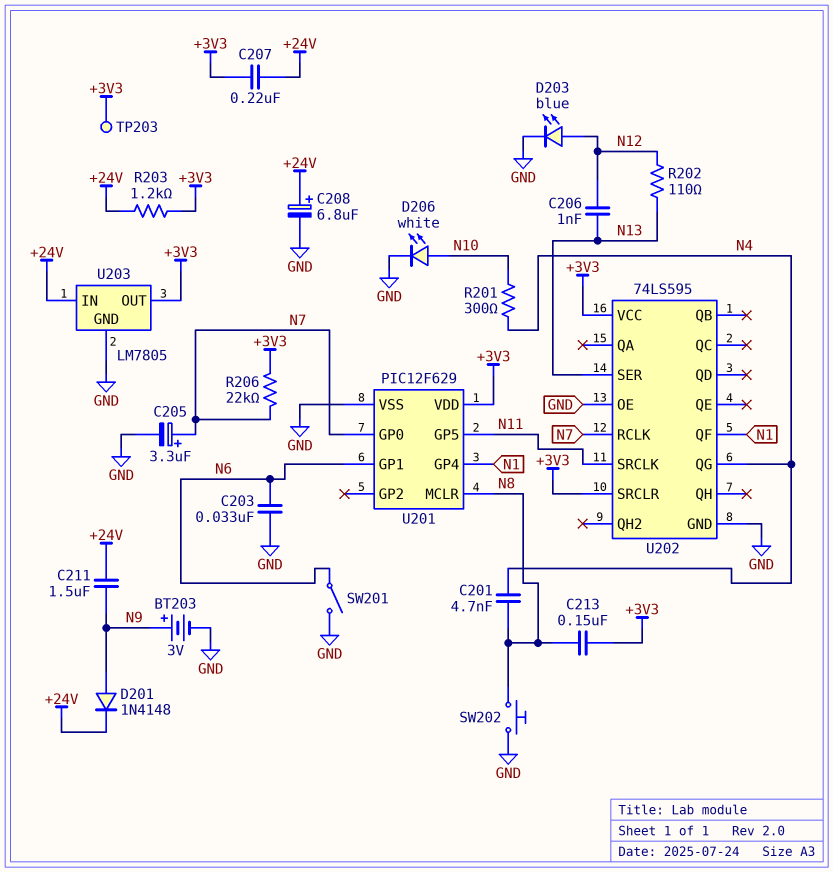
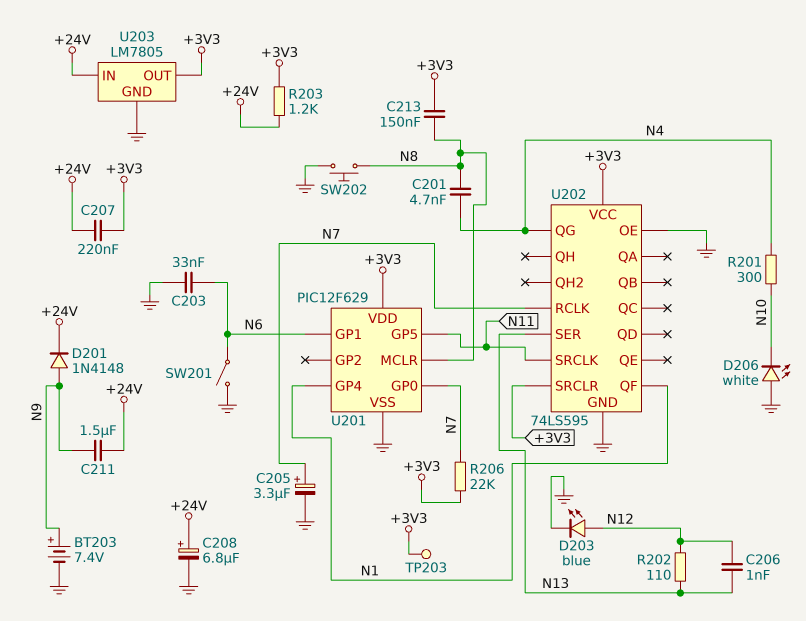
BT203: 3V (plus N9, minus GND) -> 7.4V (plus N9, minus GND)
D206: LED white (A N10, K GND) -> LED white (A GND, K N10)

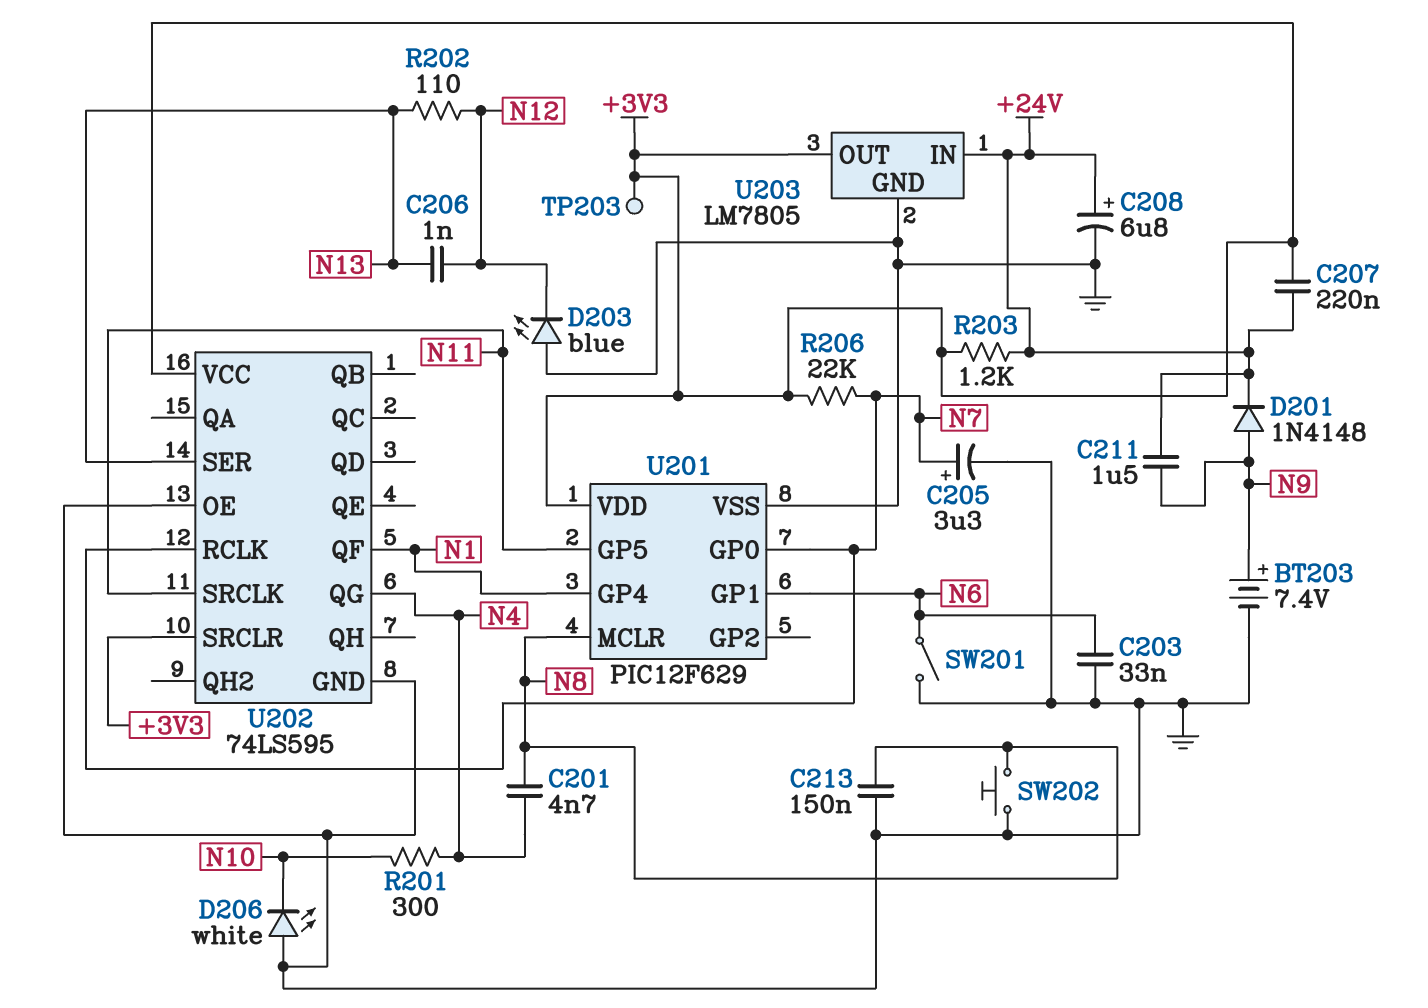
C213: 150nF (+3V3, N8) -> 150nF (GND, N8)
D203: LED blue (A N12, K GND) -> LED blue (A GND, K N12)

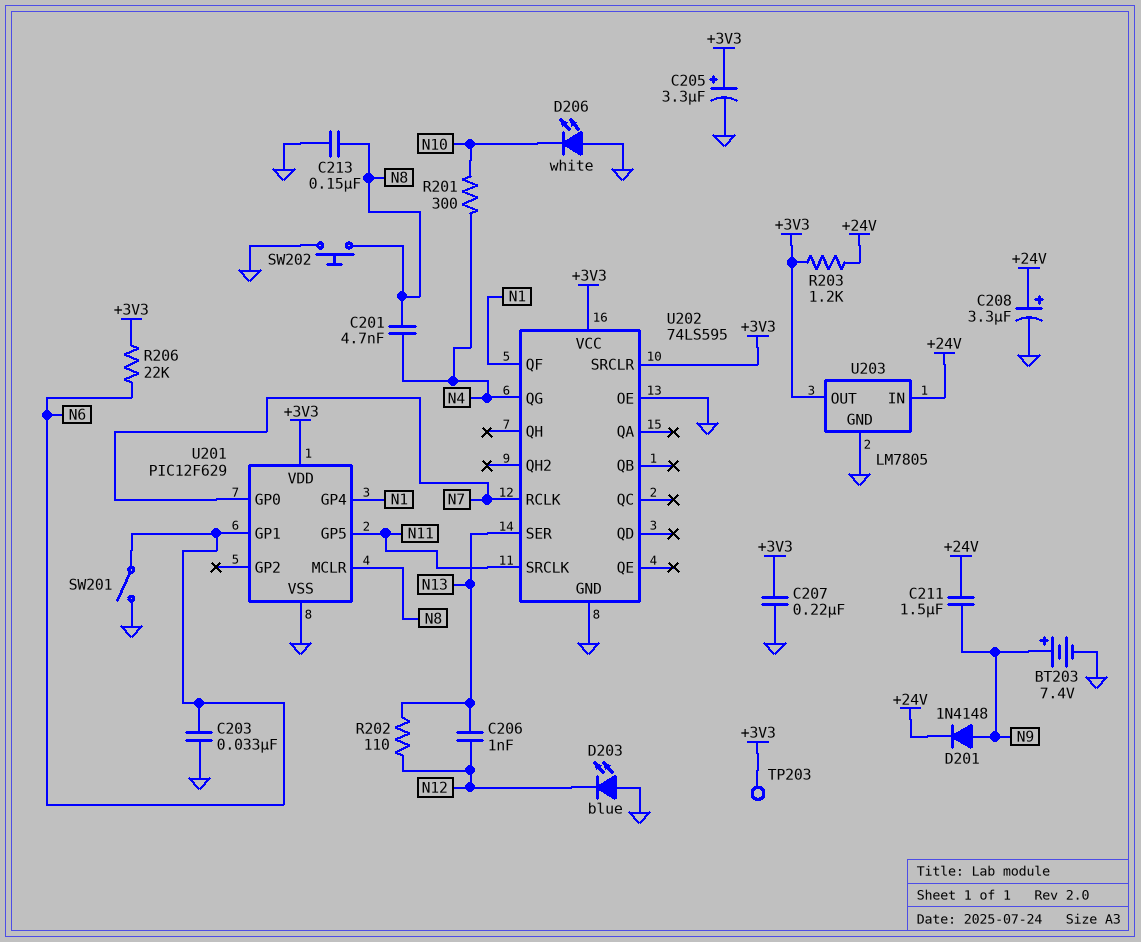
C205: 3.3uF (plus N7, minus GND) -> 3.3uF (plus +3V3, minus GND)
C207: 220nF (+3V3, +24V) -> 220nF (+3V3, GND)
C208: 6.8uF (plus +24V, minus GND) -> 3.3uF (plus +24V, minus GND)
R206: 22k (+3V3, N7) -> 22k (+3V3, N6)

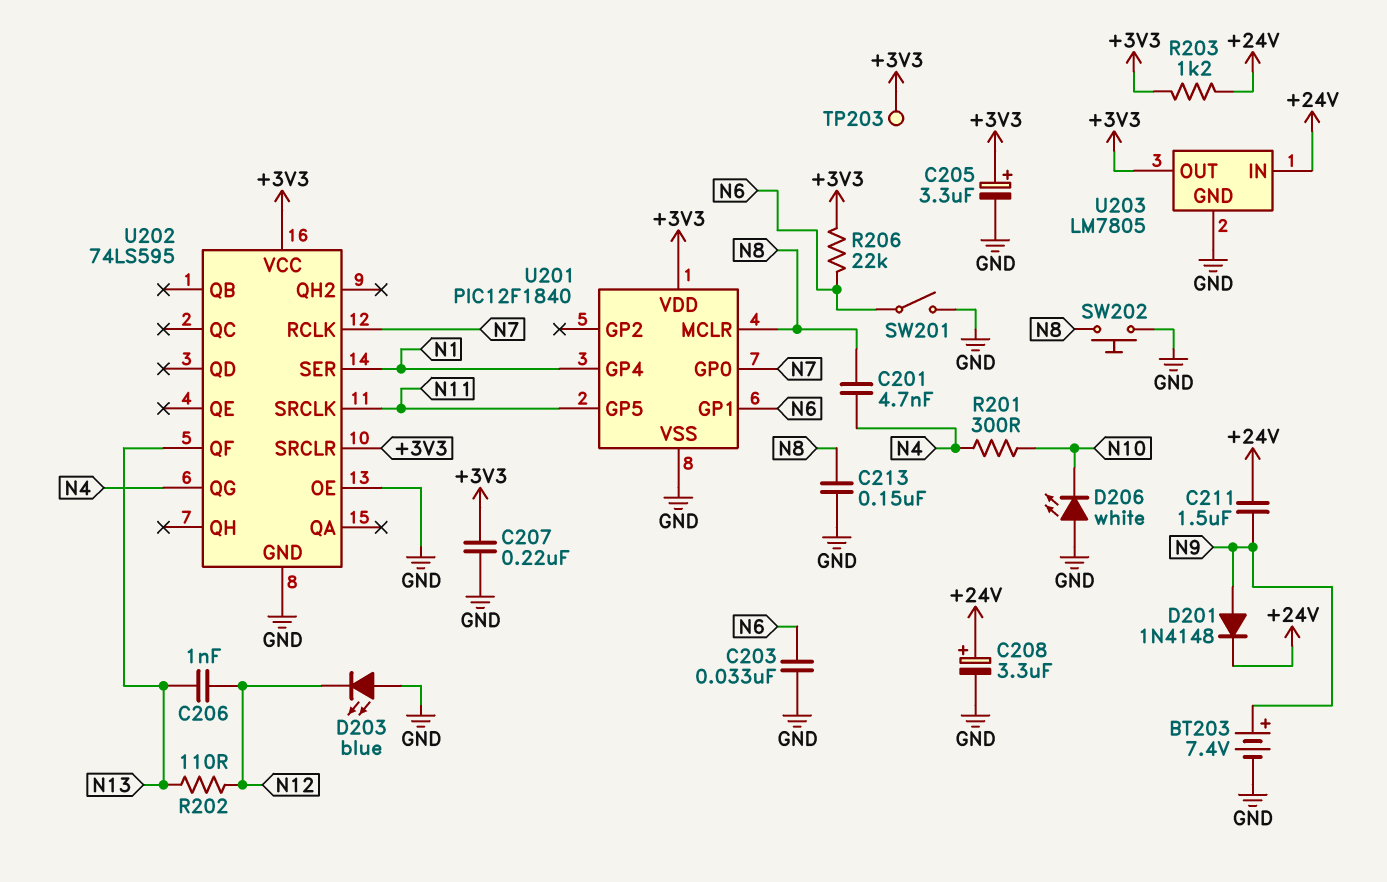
U201: PIC12F629 -> PIC12F1840
U202 pin QF: N1 -> N13
U202 pin SER: N13 -> N1

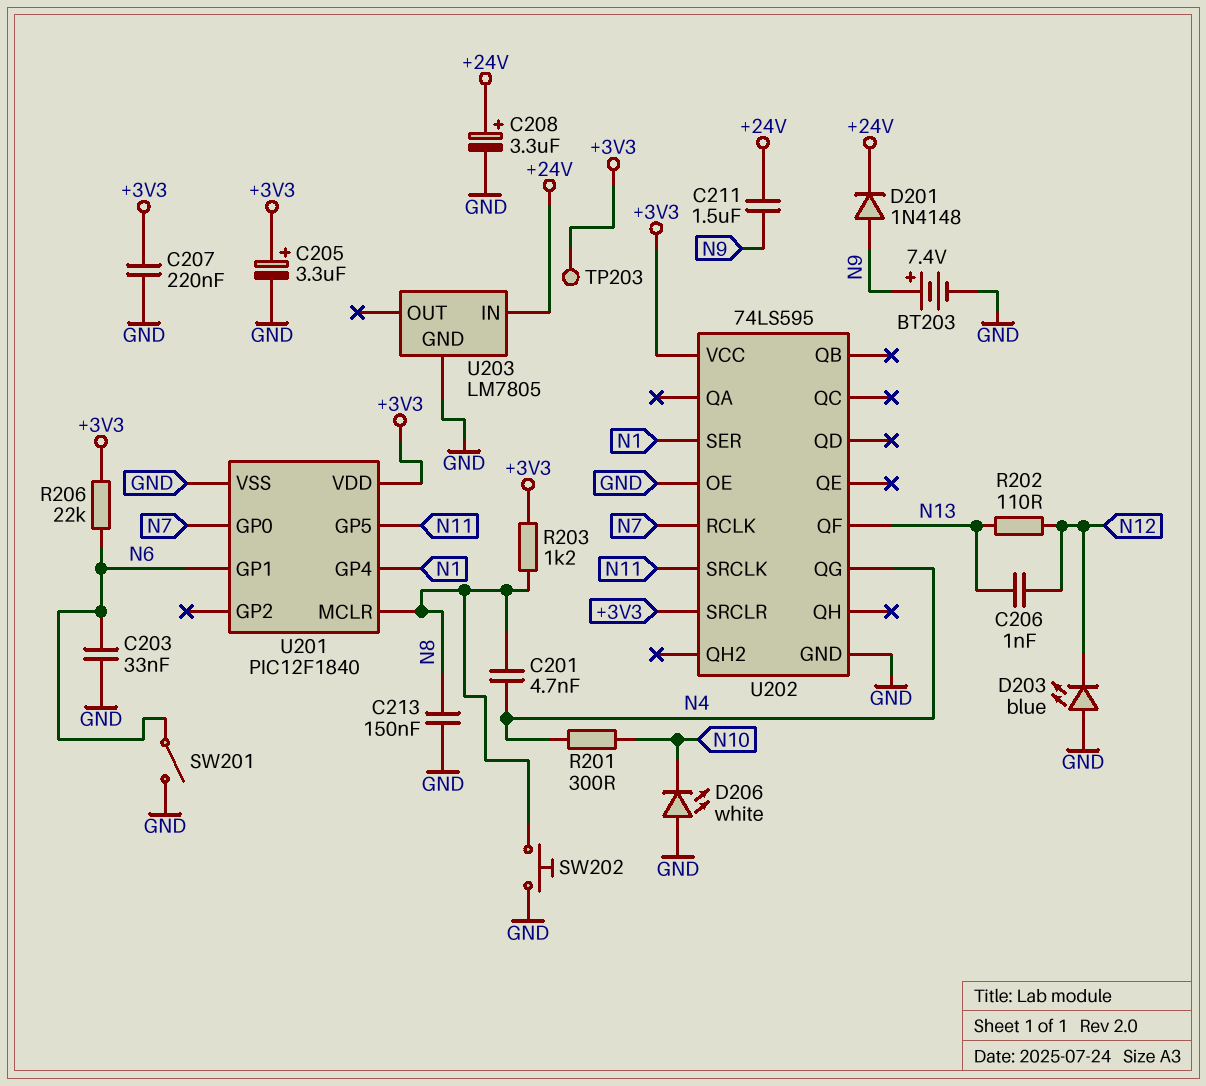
R203: 1.2k (+3V3, +24V) -> 1.2k (+3V3, N8)
U203 pin OUT: +3V3 -> none

